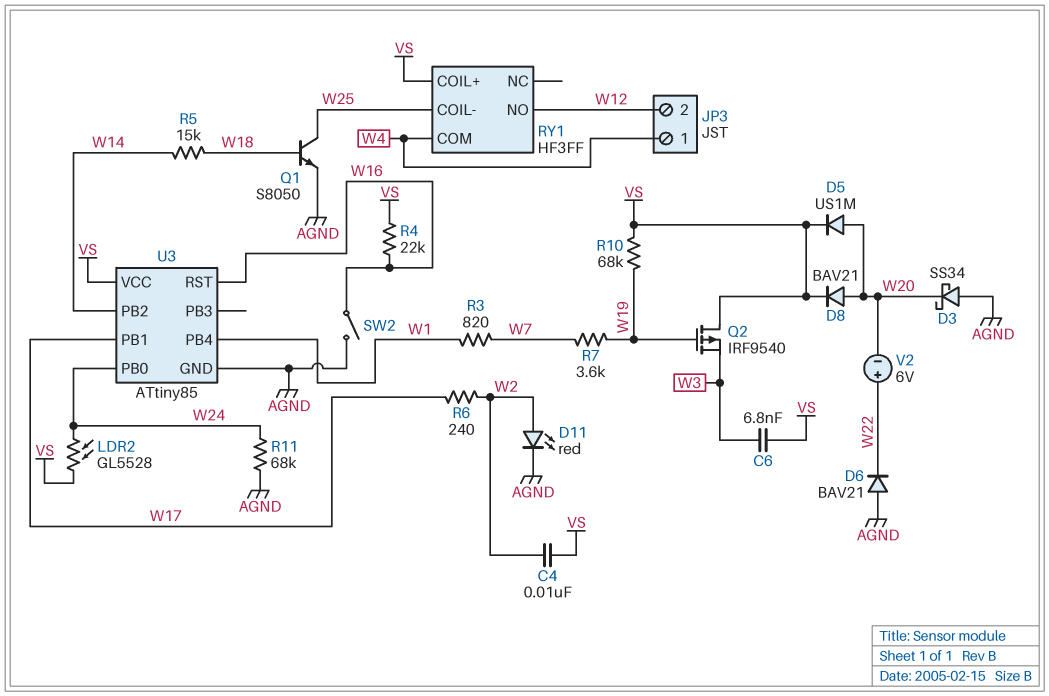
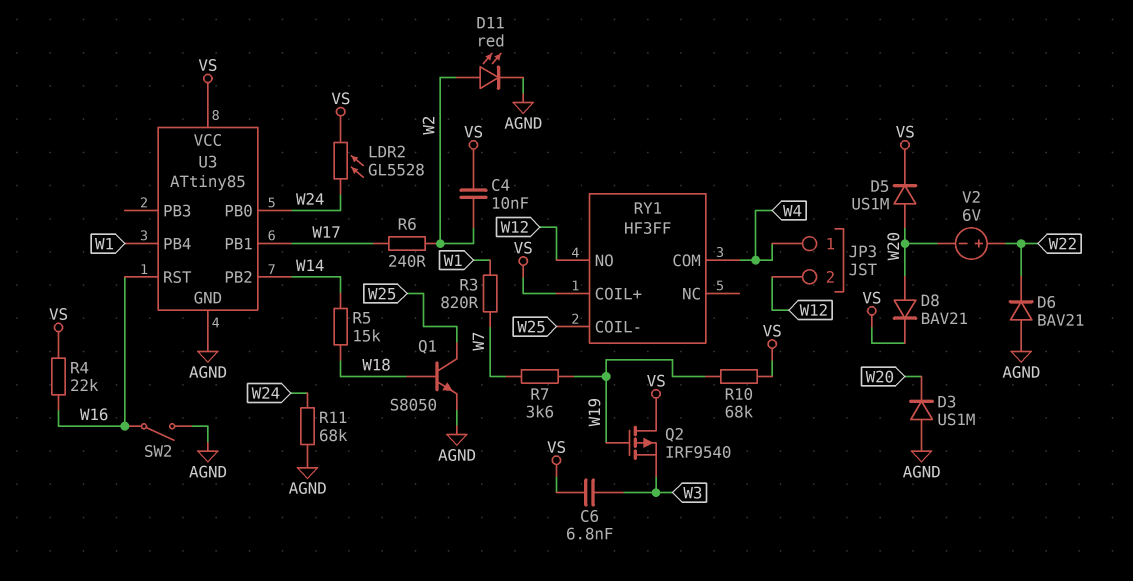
D3: schottky SS34 (A AGND, K W20) -> diode US1M (A AGND, K W20)

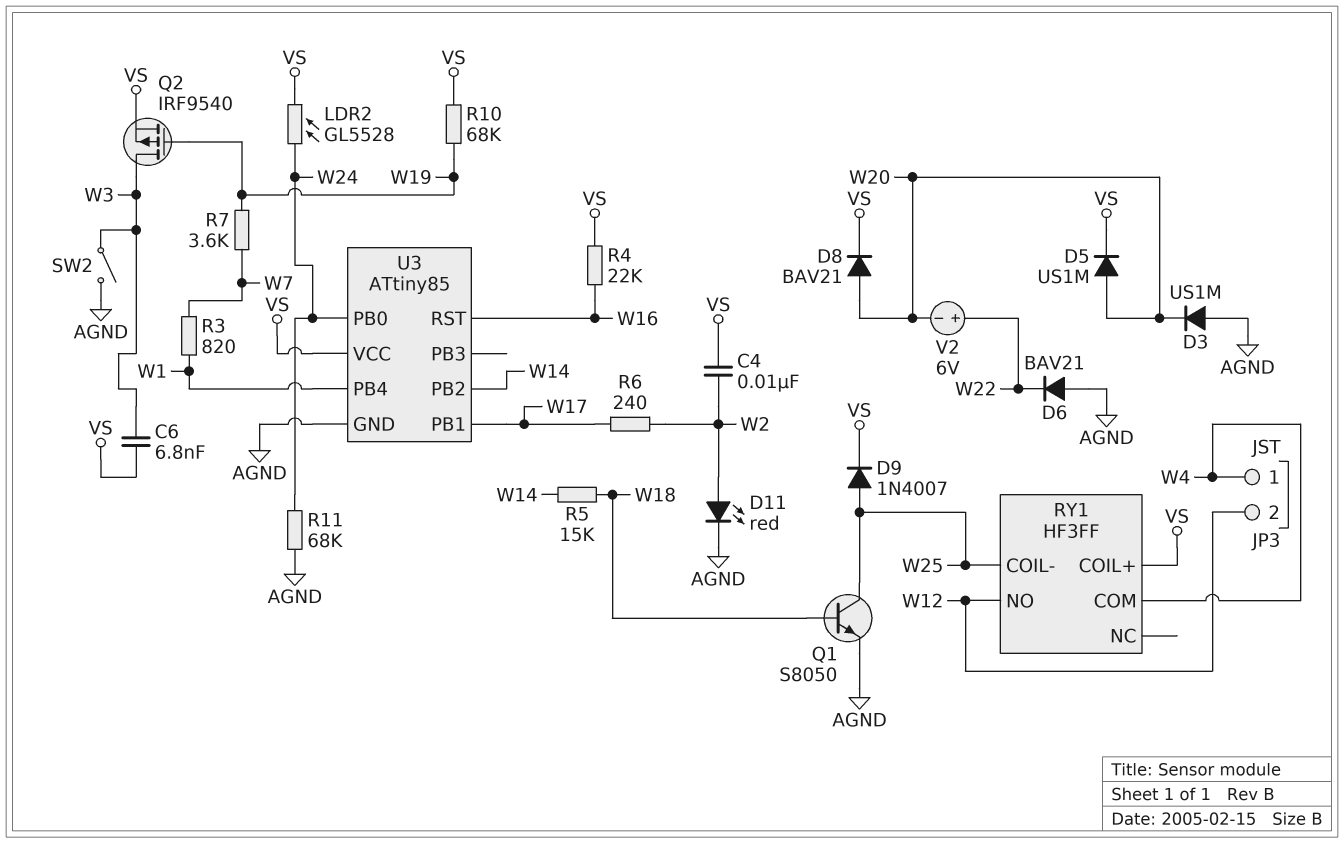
D9: none -> diode 1N4007 (A W25, K VS)
Q2: PMOS IRF9540 (G W19, D VS, S W3) -> PMOS IRF9540 (G W19, D W3, S VS)
SW2: switch (AGND, W16) -> switch (AGND, W3)

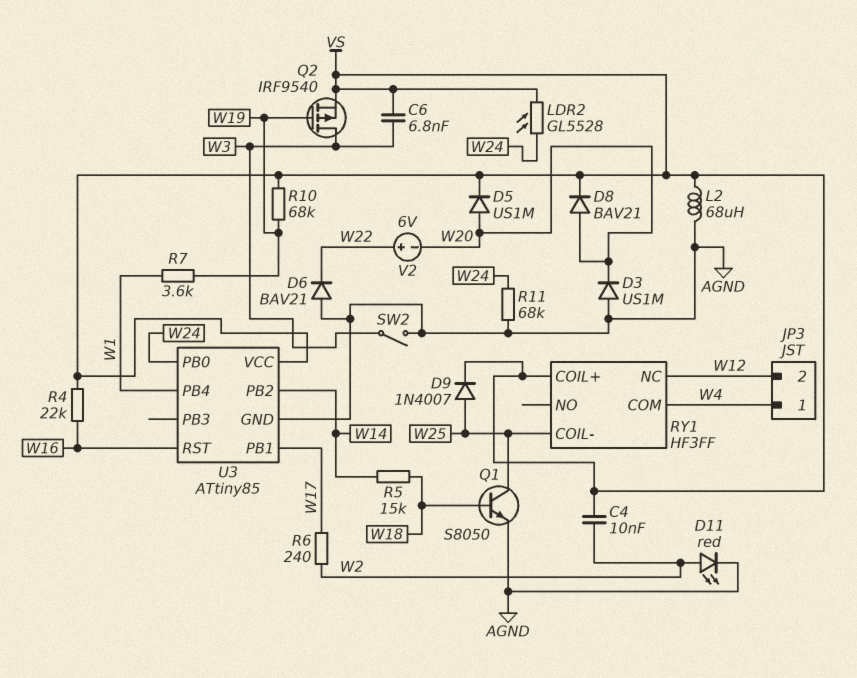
L2: none -> 68uH (AGND, VS)
R3: 820 (W1, W7) -> none
R7: 3.6k (W7, W19) -> 3.6k (W1, W19)
RY1 pin NC: none -> W12
RY1 pin NO: W12 -> none

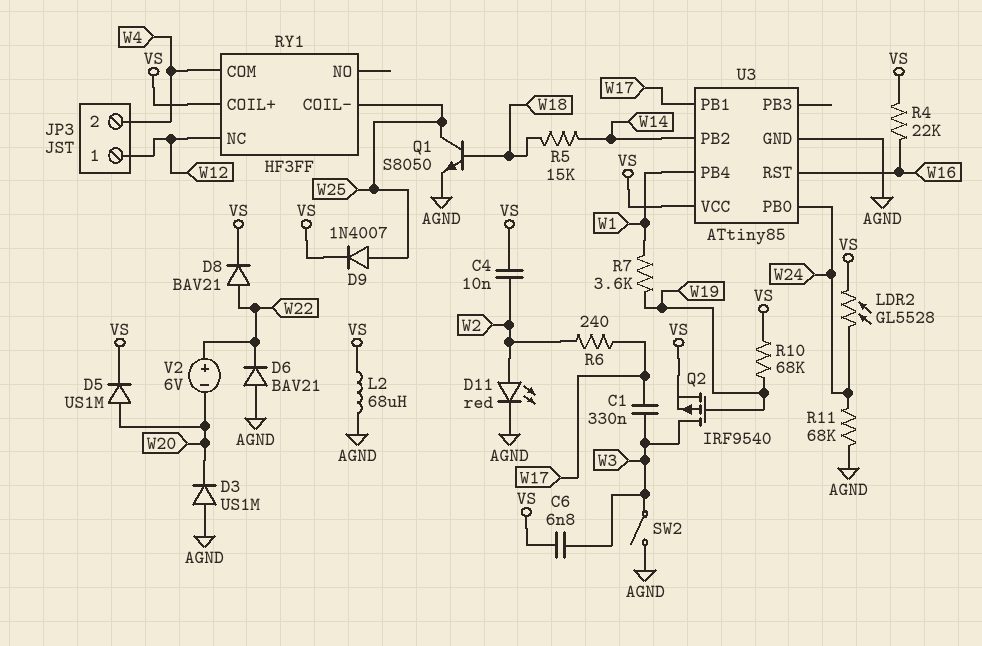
C1: none -> 330nF (W3, W17)
D8: diode BAV21 (A W20, K VS) -> diode BAV21 (A W22, K VS)
JP3 pin 1: W4 -> W12
JP3 pin 2: W12 -> W4

